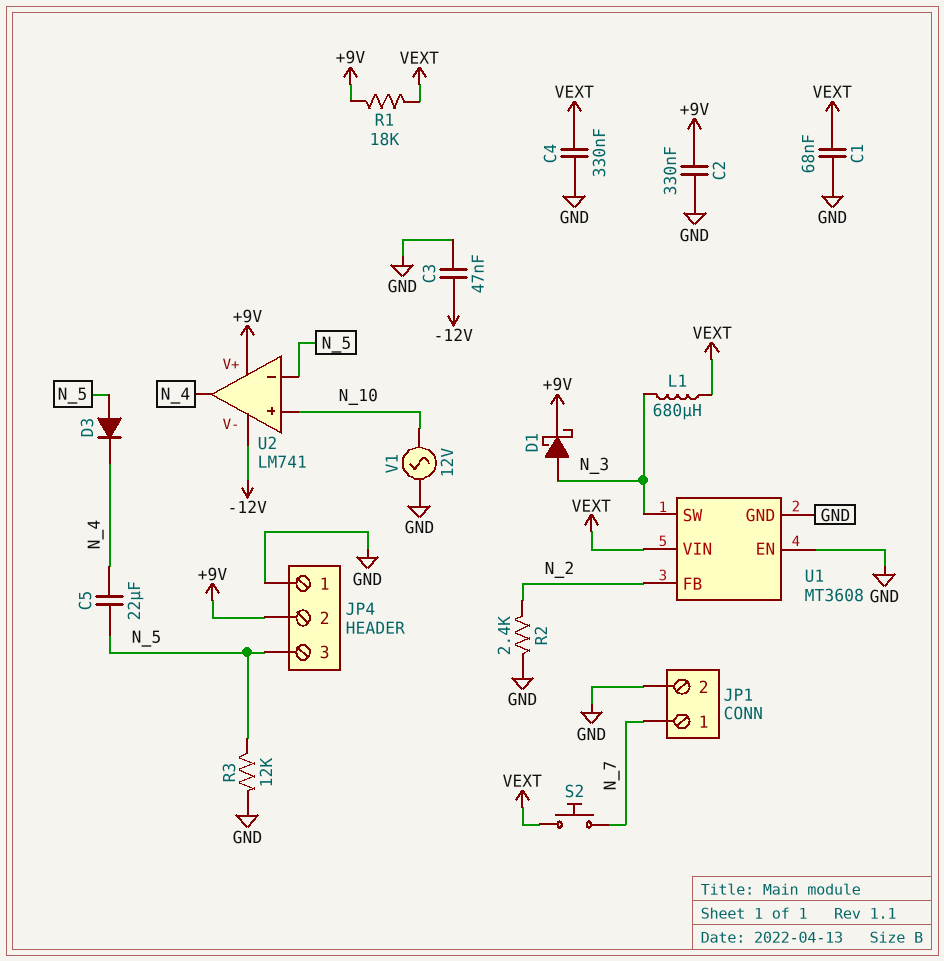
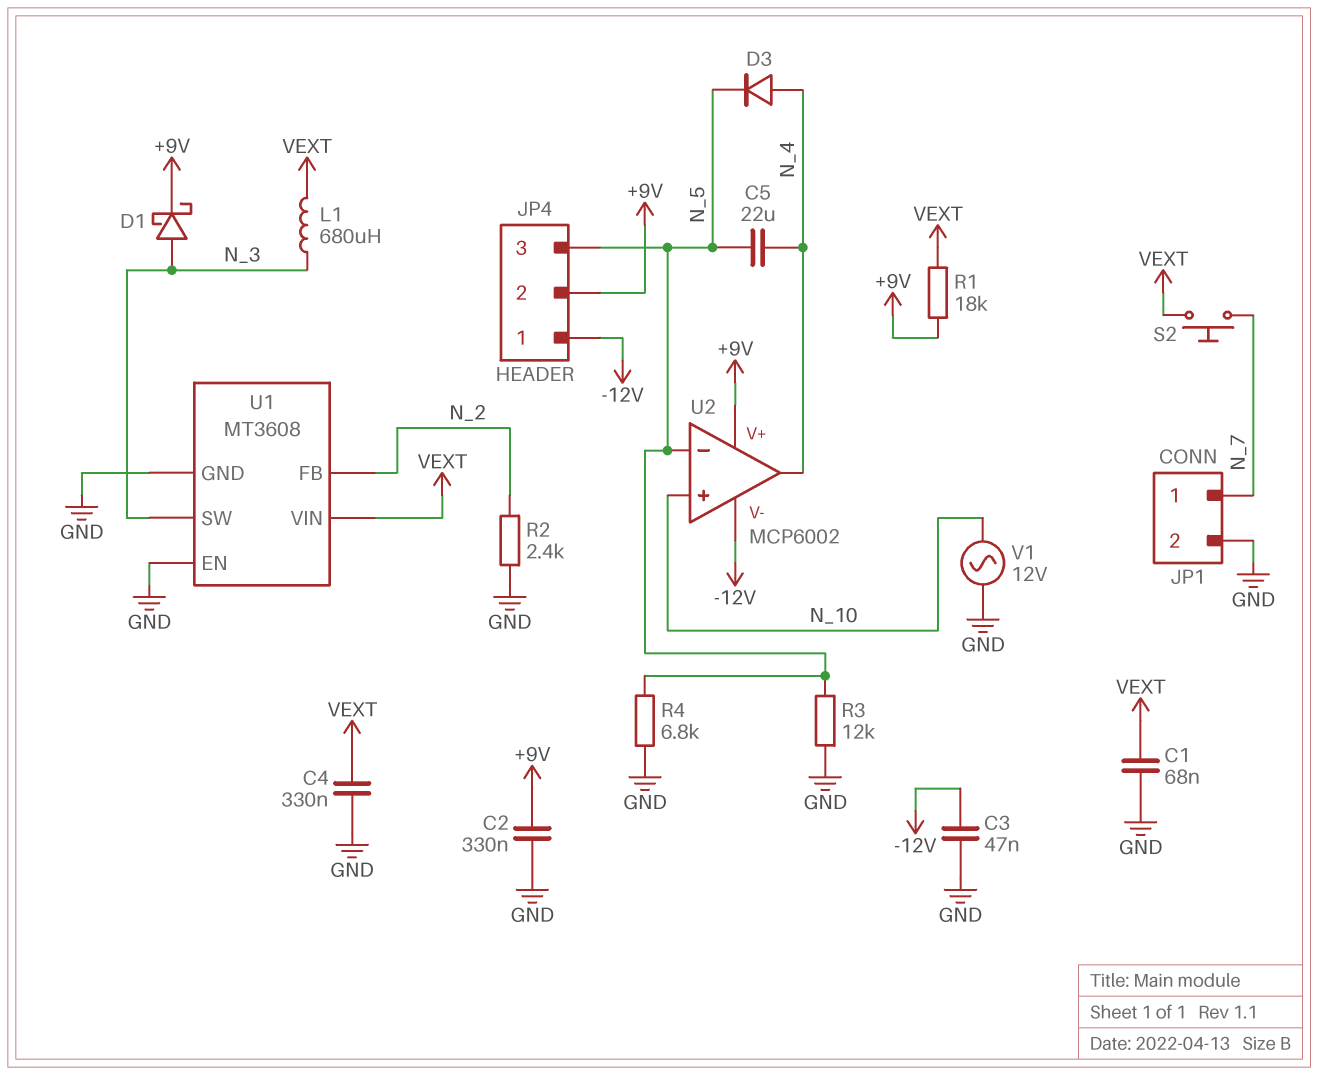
D3: diode (A N_5, K N_4) -> diode (A N_4, K N_5)
JP4 pin 1: GND -> -12V
R4: none -> 6.8k (GND, N_5)
U2: LM741 -> MCP6002

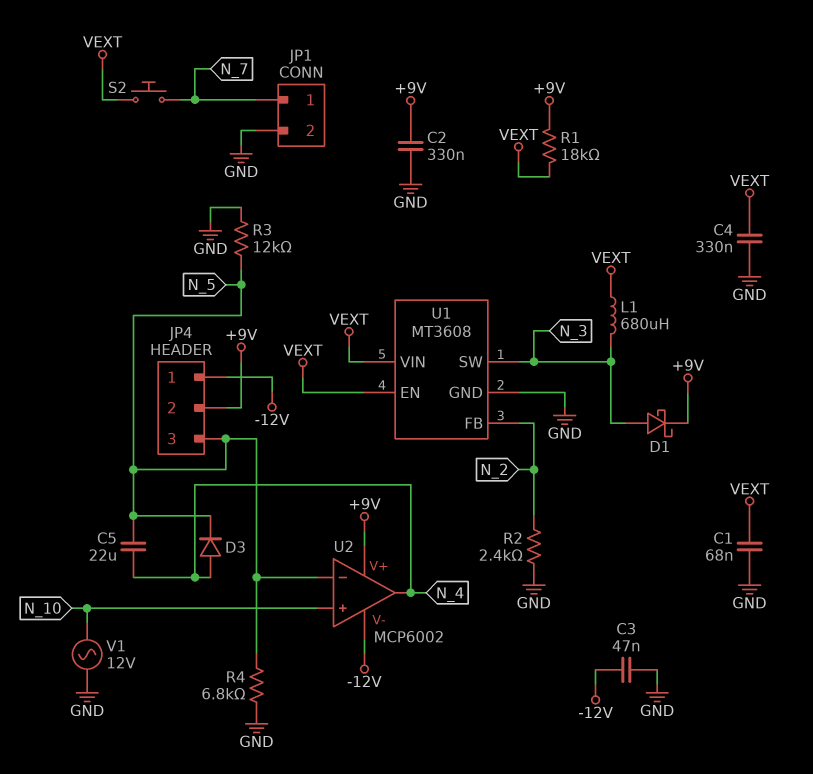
U1 pin EN: GND -> VEXT

